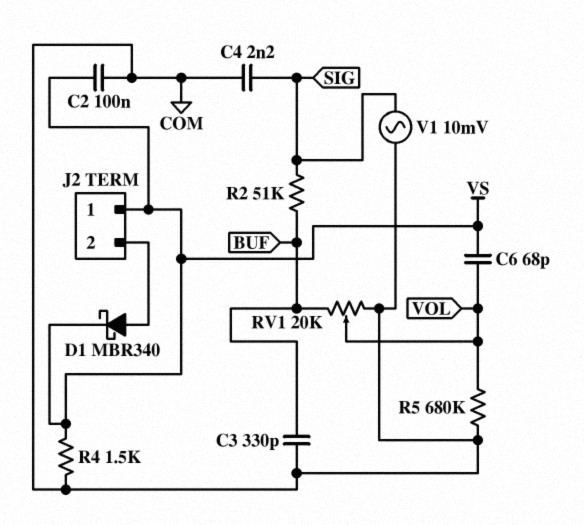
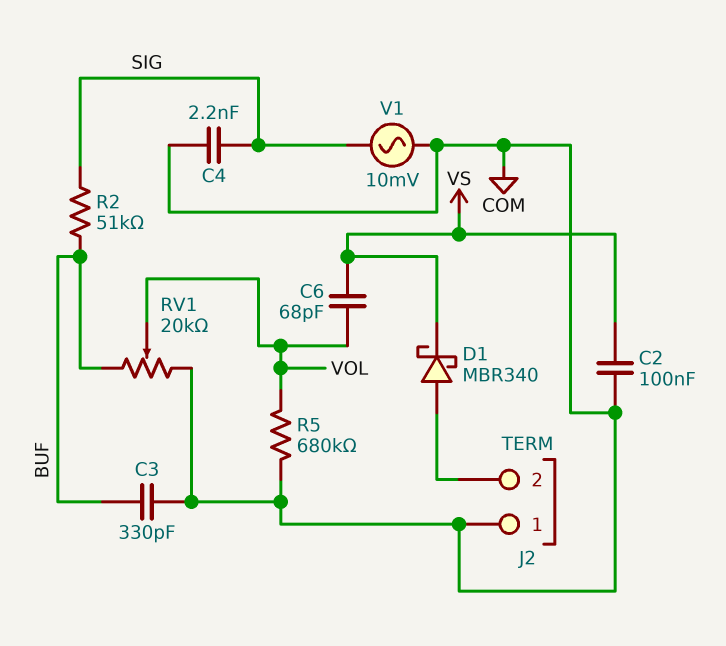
J2 pin 1: VS -> COM
R4: 1.5k (COM, VS) -> none

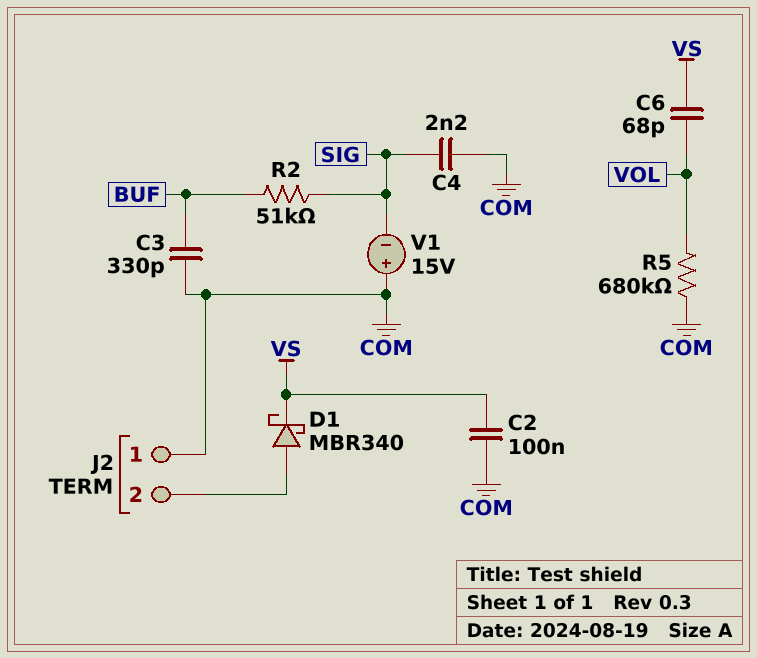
RV1: 20k (BUF, COM, wiper VOL) -> none
V1: AC 10mV (COM, SIG) -> 15V (plus COM, minus SIG)

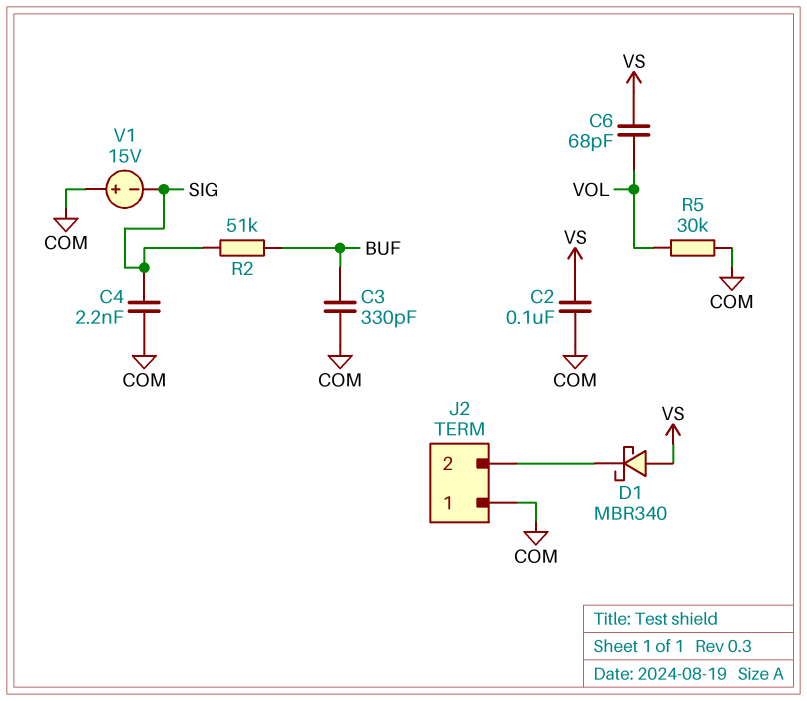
D1: schottky MBR340 (A J2/2, K VS) -> schottky MBR340 (A VS, K J2/2)
R5: 680k (COM, VOL) -> 30k (COM, VOL)

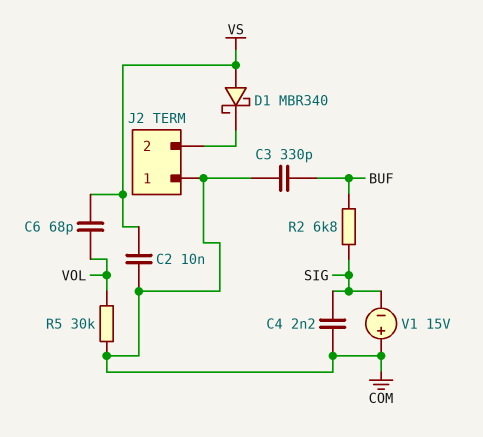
C2: 100nF (COM, VS) -> 10nF (COM, VS)
R2: 51k (BUF, SIG) -> 6.8k (BUF, SIG)

